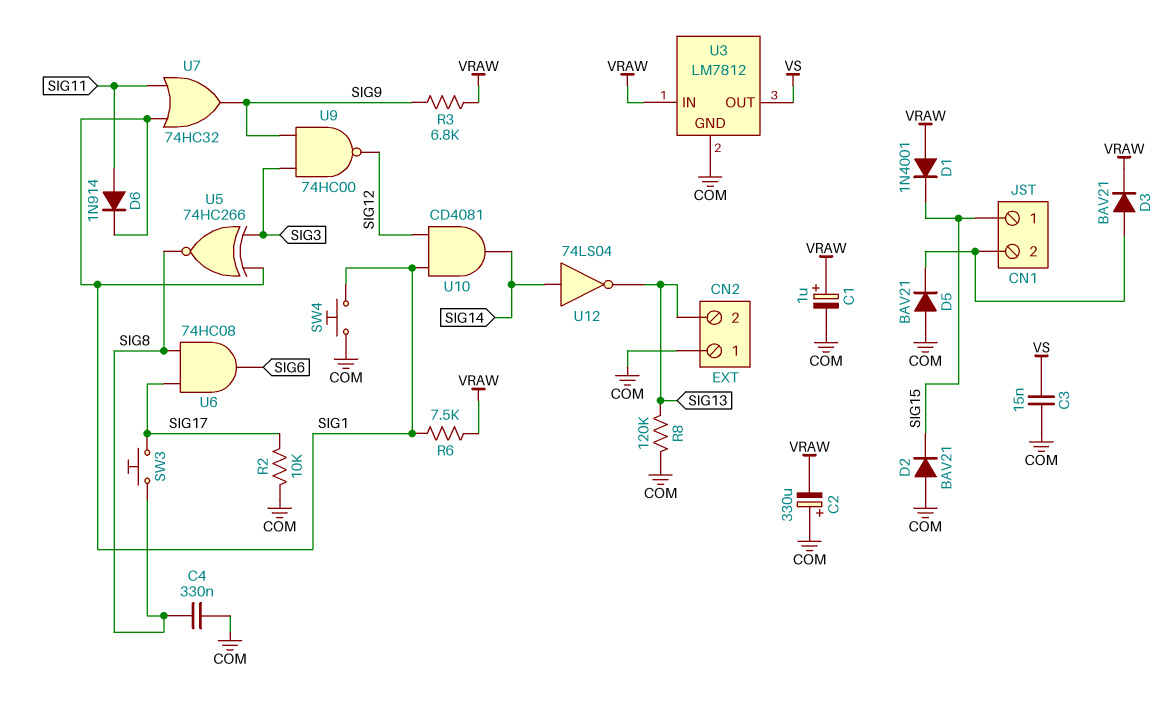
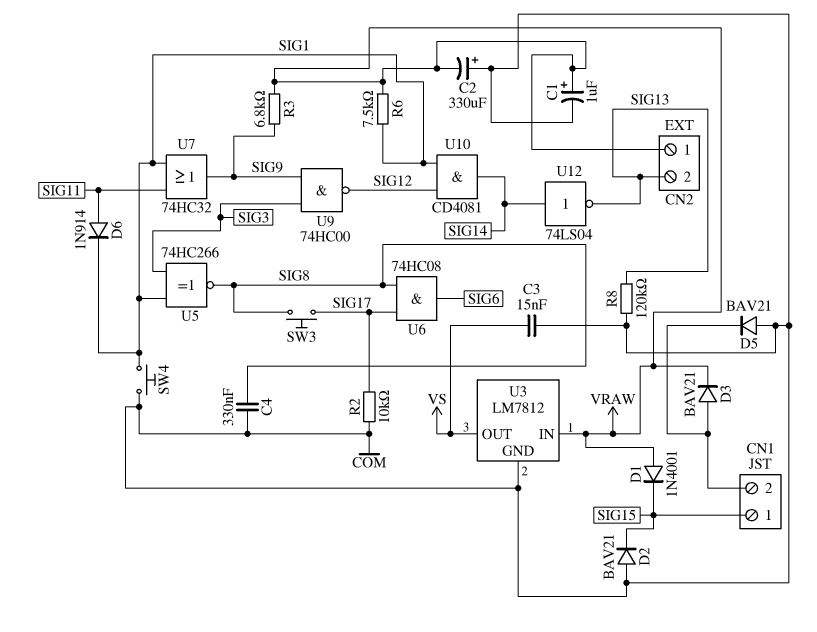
CN2 pin 1: COM -> VRAW

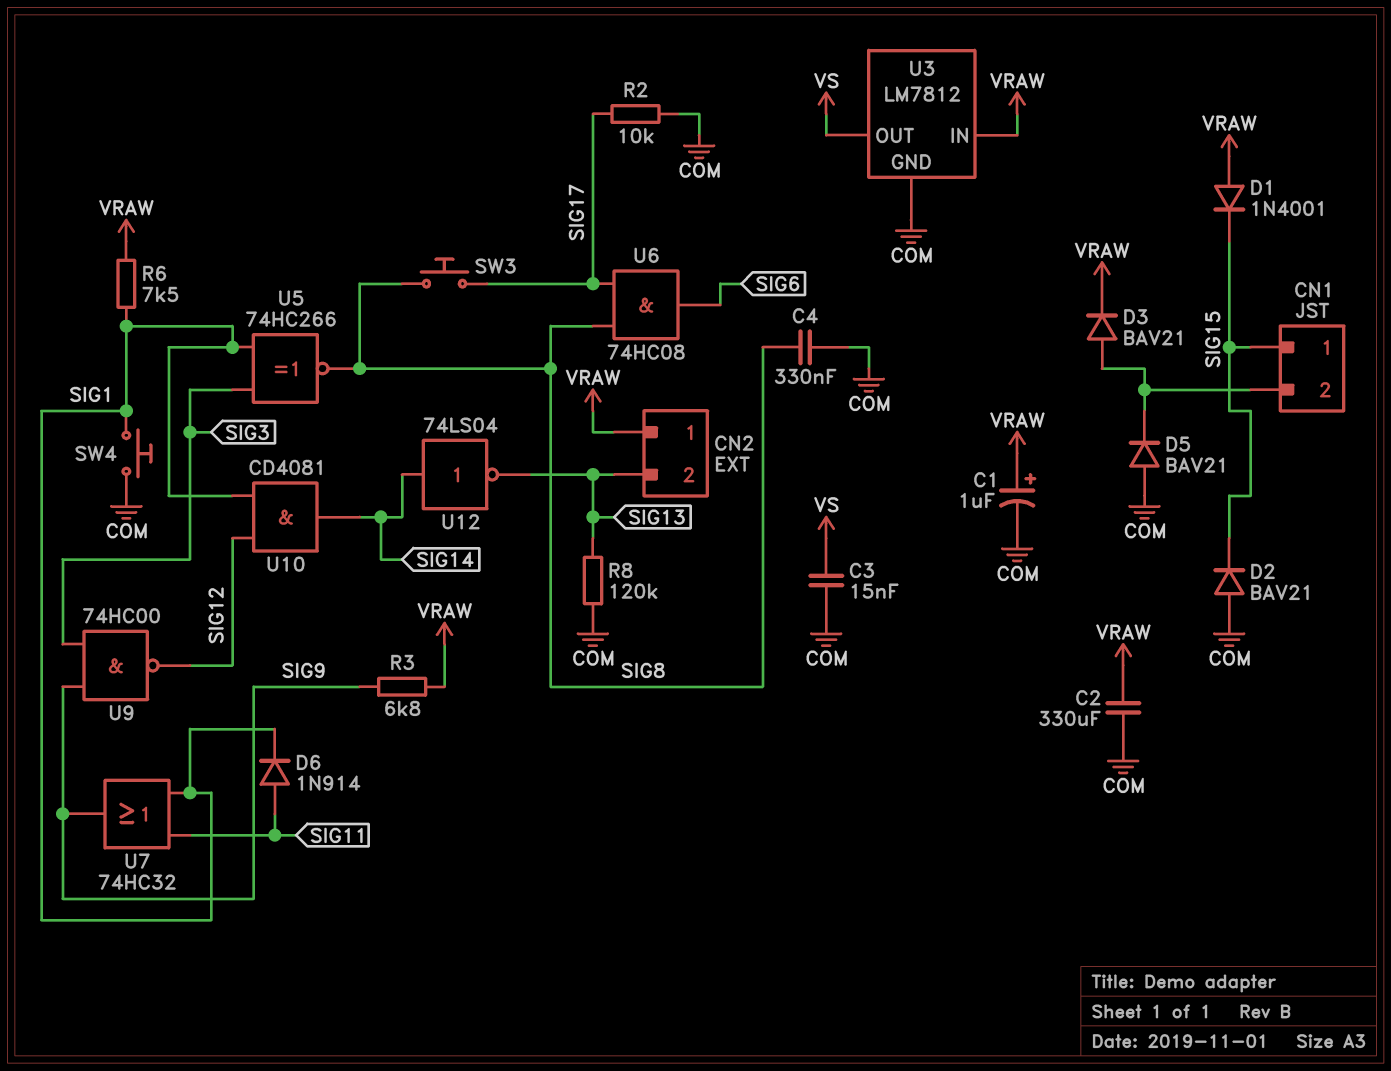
C2: 330uF (plus COM, minus VRAW) -> 330uF (COM, VRAW)

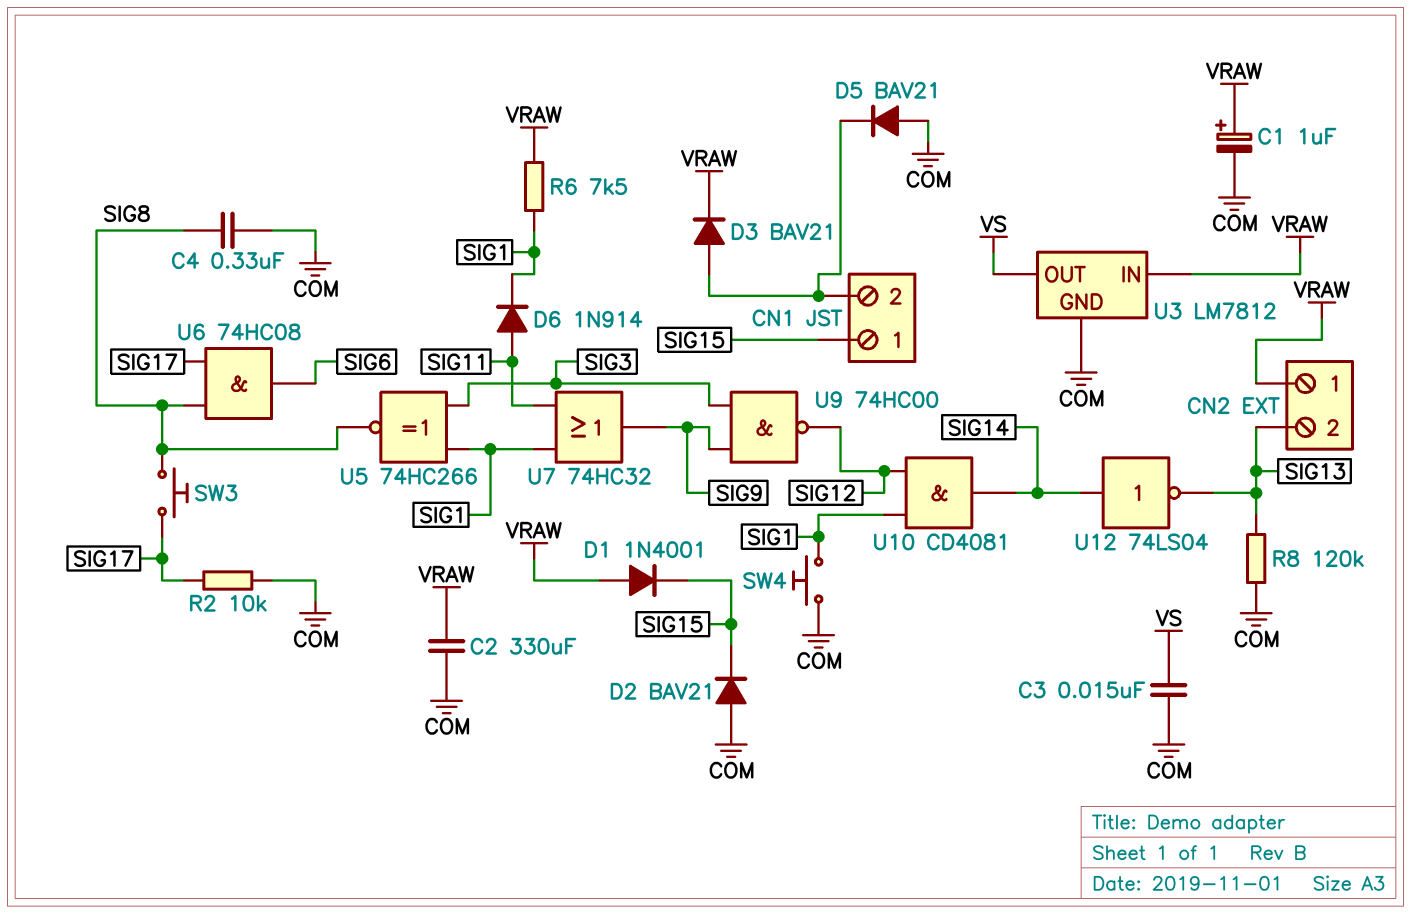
R3: 6.8k (SIG9, VRAW) -> none

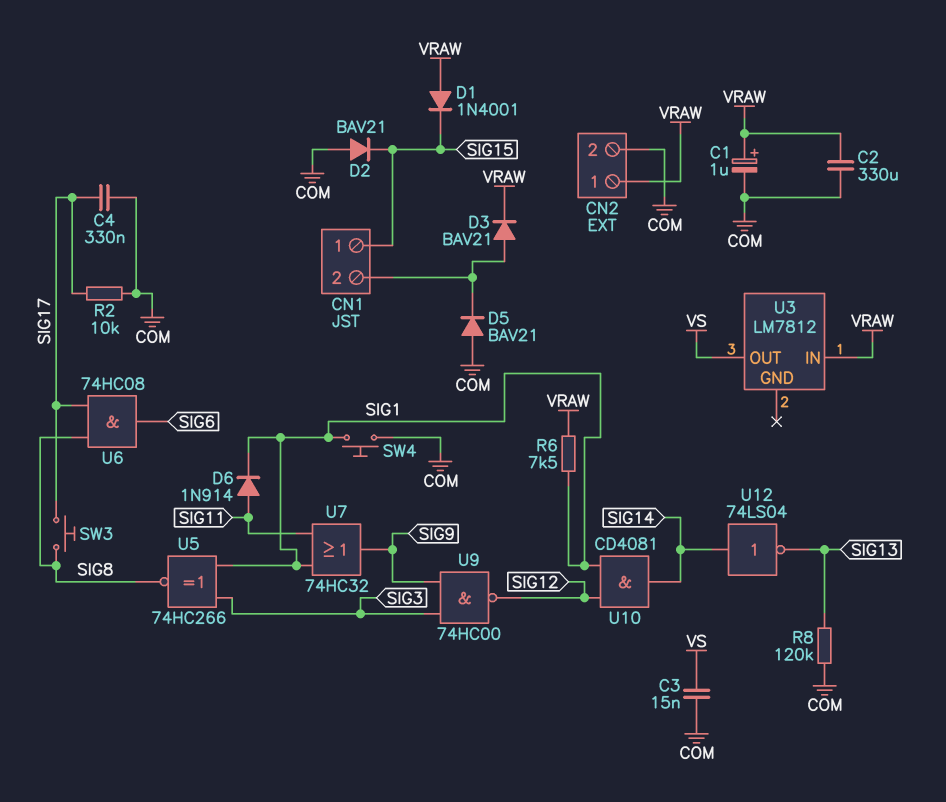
C4: 330nF (COM, SIG8) -> 330nF (COM, SIG17)
CN2 pin 2: SIG13 -> COM
U3 pin GND: COM -> none

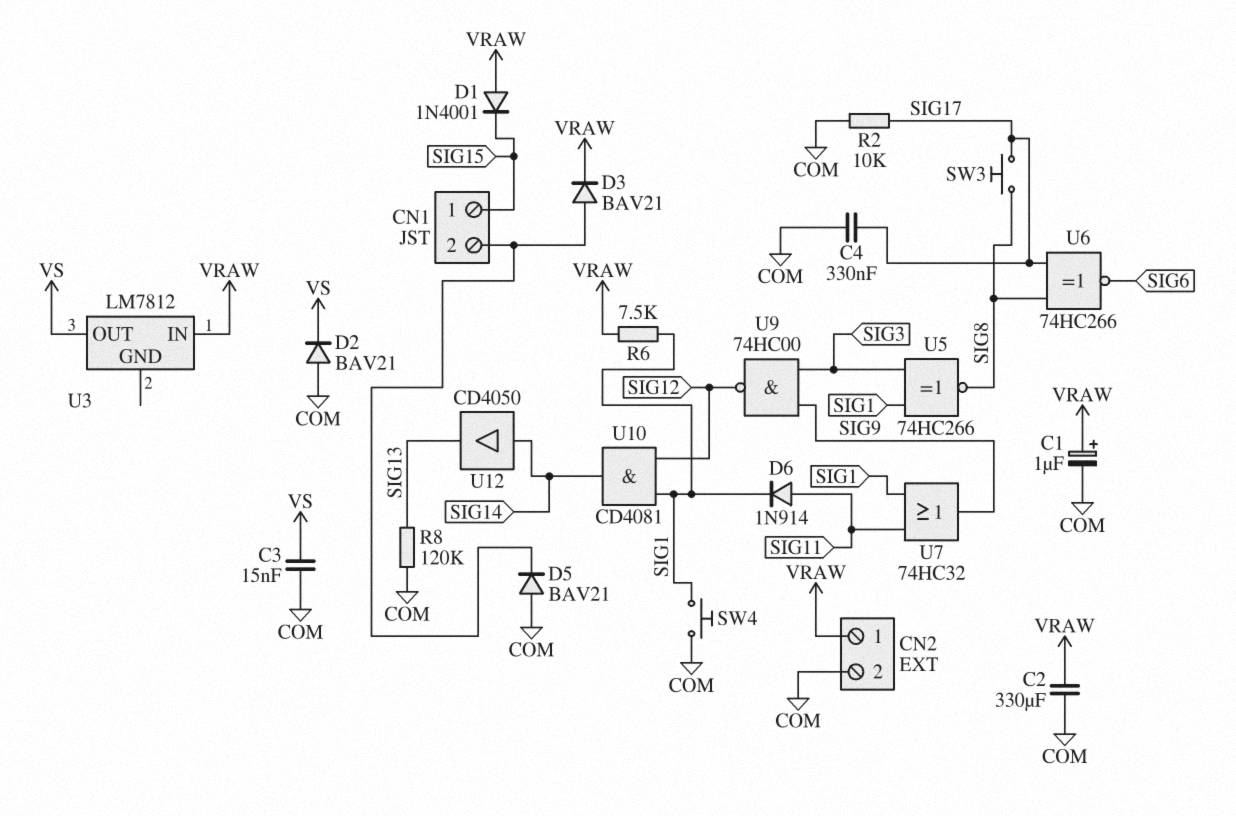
D2: diode BAV21 (A COM, K SIG15) -> diode BAV21 (A COM, K VS)
U6: AND 74HC08 (in SIG8, in SIG17, out SIG6) -> XNOR 74HC266 (in SIG8, in SIG17, out SIG6)
U12: NOT 74LS04 (in SIG14, out SIG13) -> buffer CD4050 (in SIG14, out SIG13)

